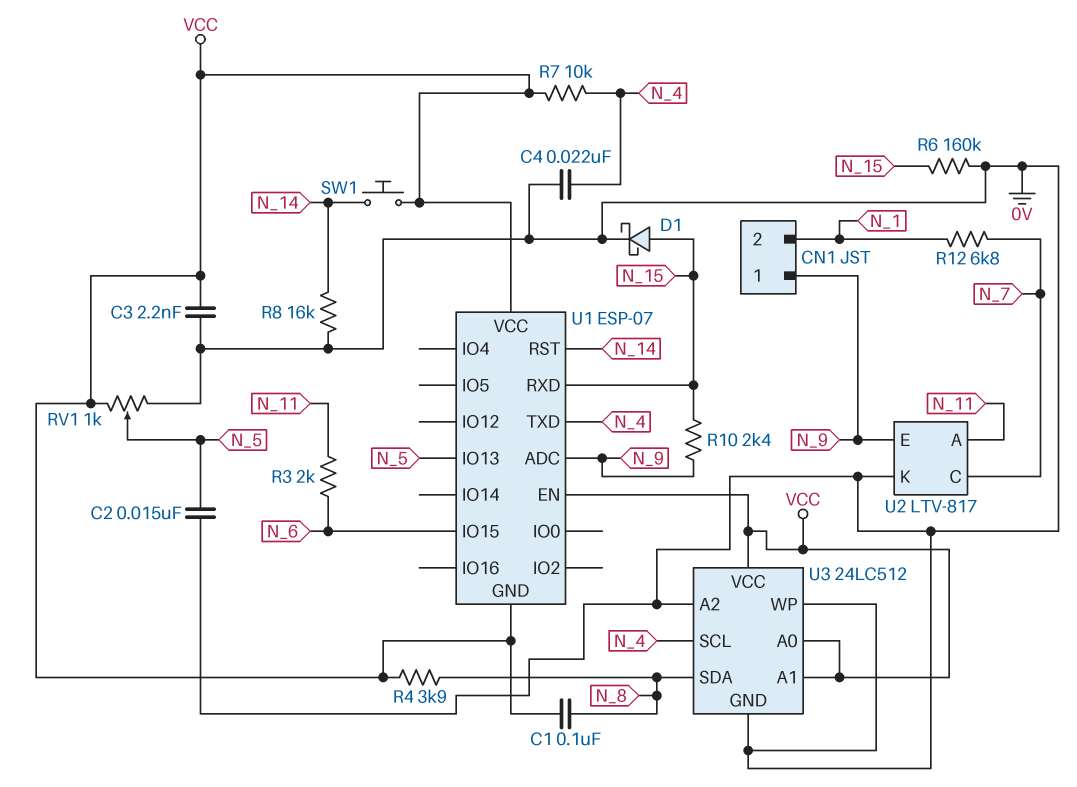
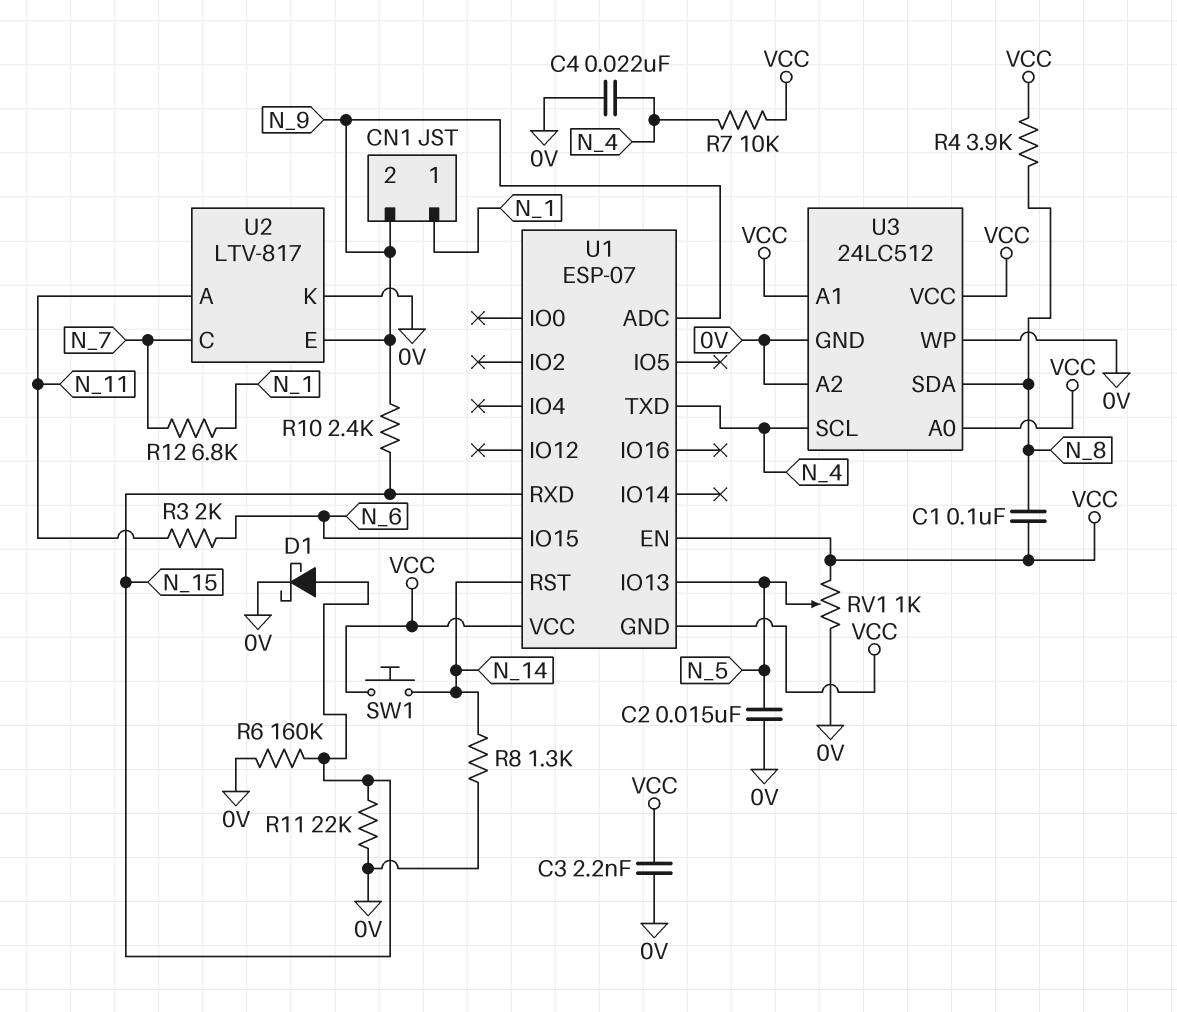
CN1 pin 1: N_9 -> N_1
CN1 pin 2: N_1 -> N_9
R8: 16k (0V, N_14) -> 1.3k (0V, N_14)
R11: none -> 22k (0V, N_15)

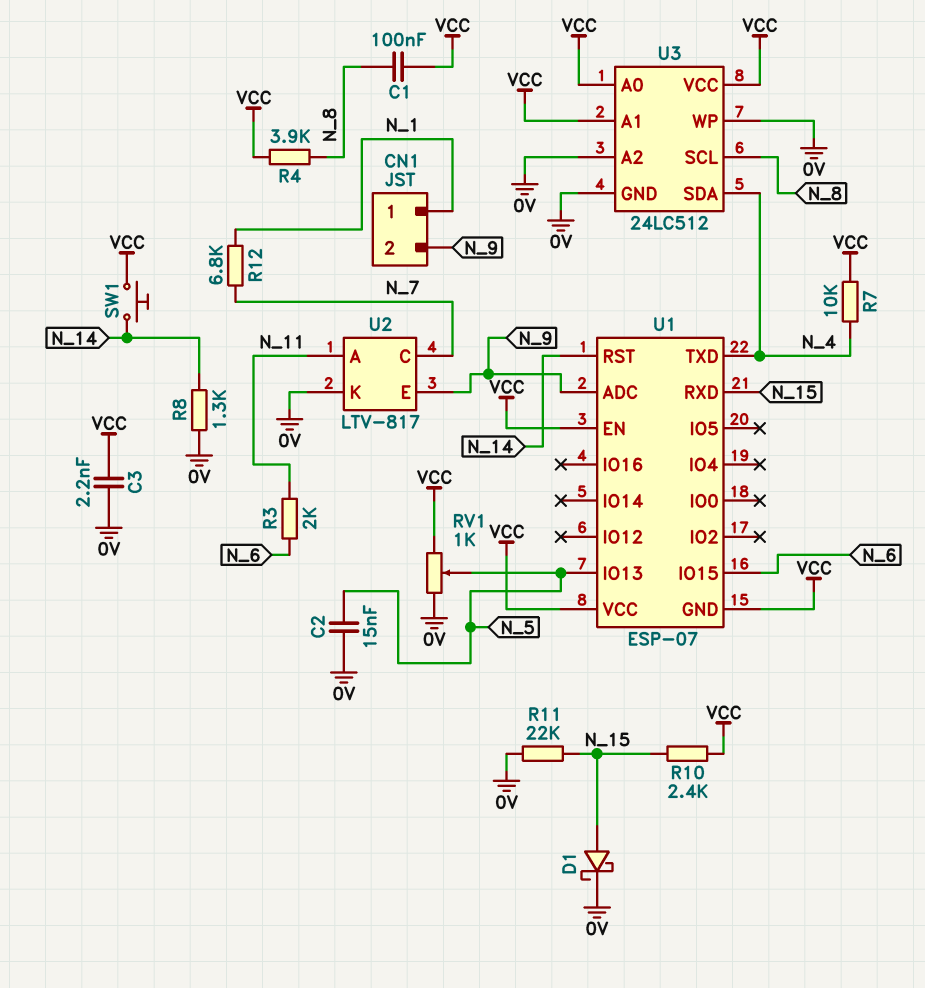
C4: 22nF (0V, N_4) -> none
R6: 160k (0V, N_15) -> none
R10: 2.4k (N_9, N_15) -> 2.4k (N_15, VCC)
U3 pin SCL: N_4 -> N_8
U3 pin SDA: N_8 -> N_4

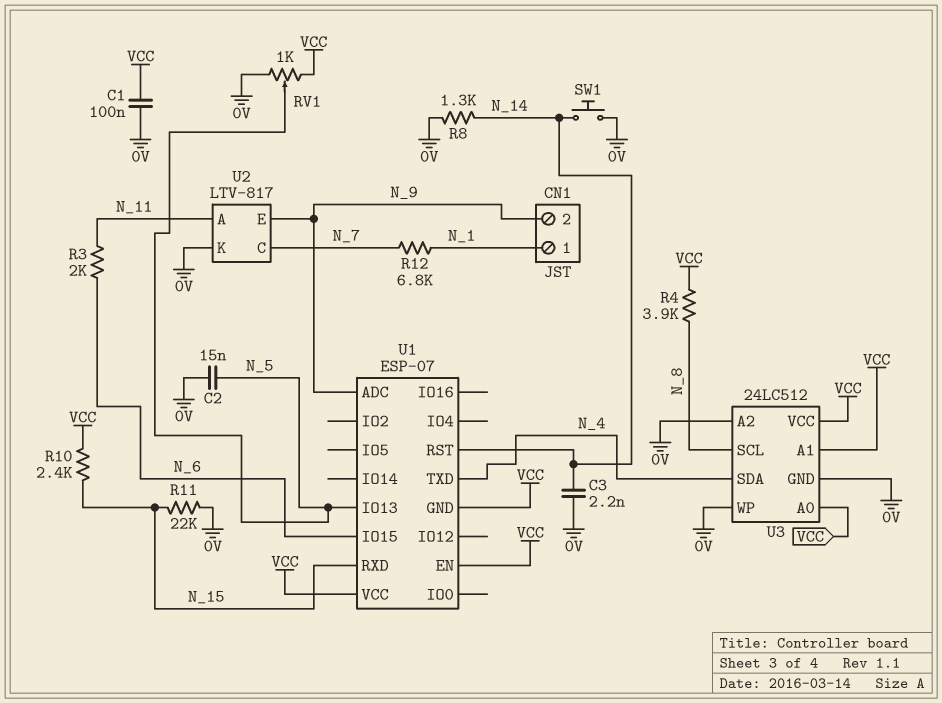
C1: 100nF (N_8, VCC) -> 100nF (0V, VCC)
C3: 2.2nF (0V, VCC) -> 2.2nF (0V, N_14)
D1: schottky (A N_15, K 0V) -> none
R7: 10k (N_4, VCC) -> none
SW1: button (N_14, VCC) -> button (0V, N_14)

